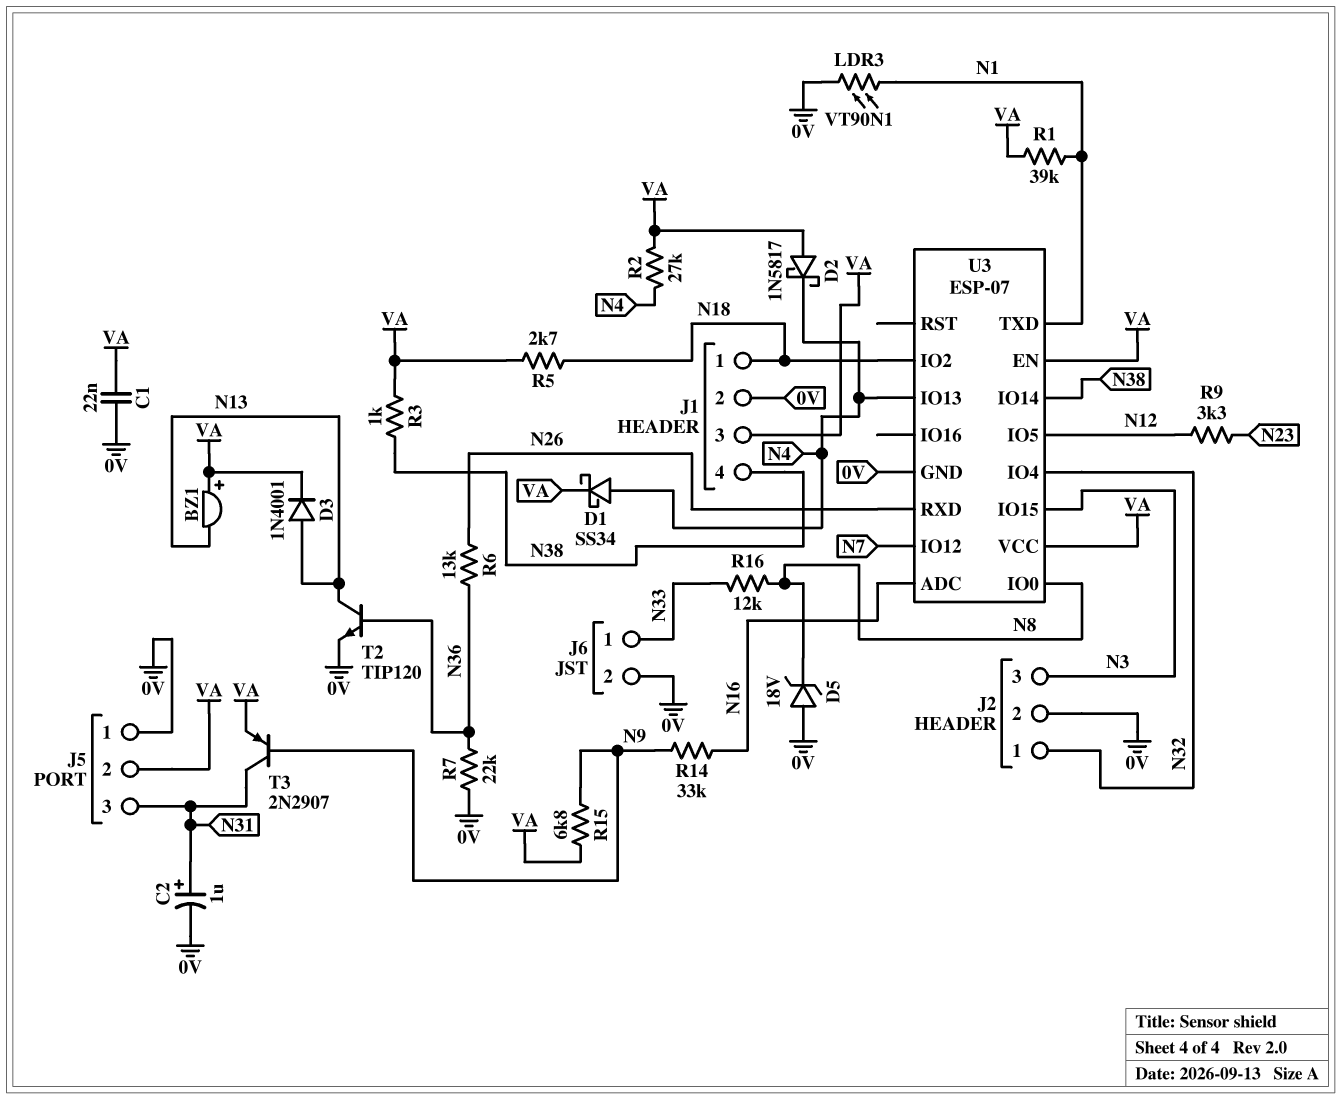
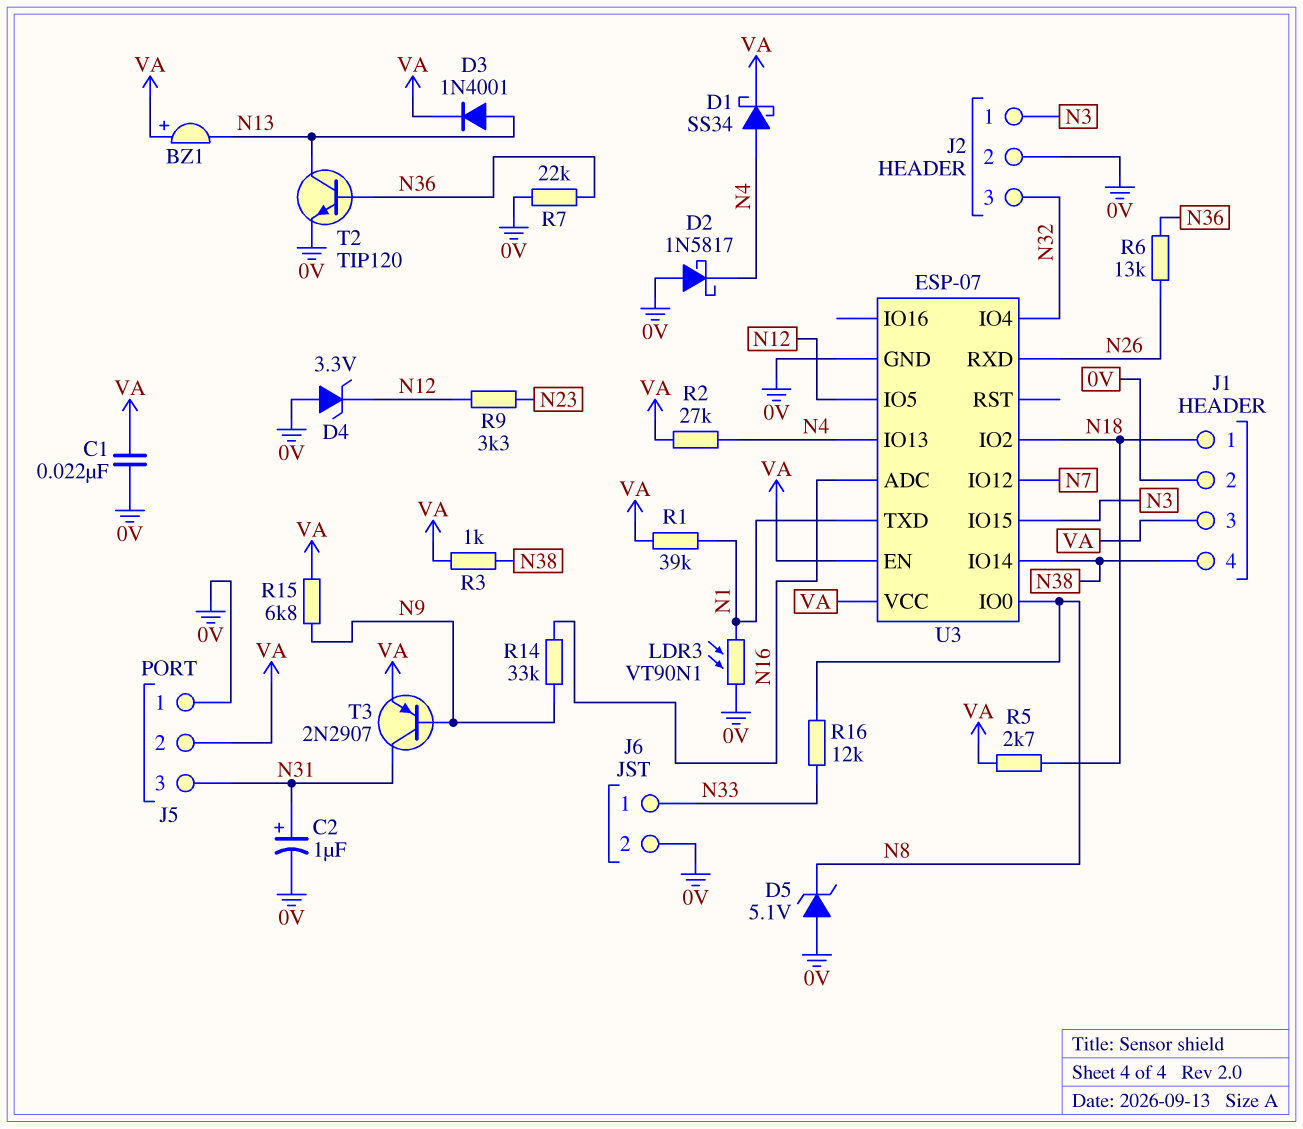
D2: schottky 1N5817 (A VA, K N4) -> schottky 1N5817 (A 0V, K N4)
D4: none -> zener 3.3V (A 0V, K N12)
D5: zener 18V (A 0V, K N8) -> zener 5.1V (A 0V, K N8)
J2 pin 1: N32 -> N3
J2 pin 3: N3 -> N32

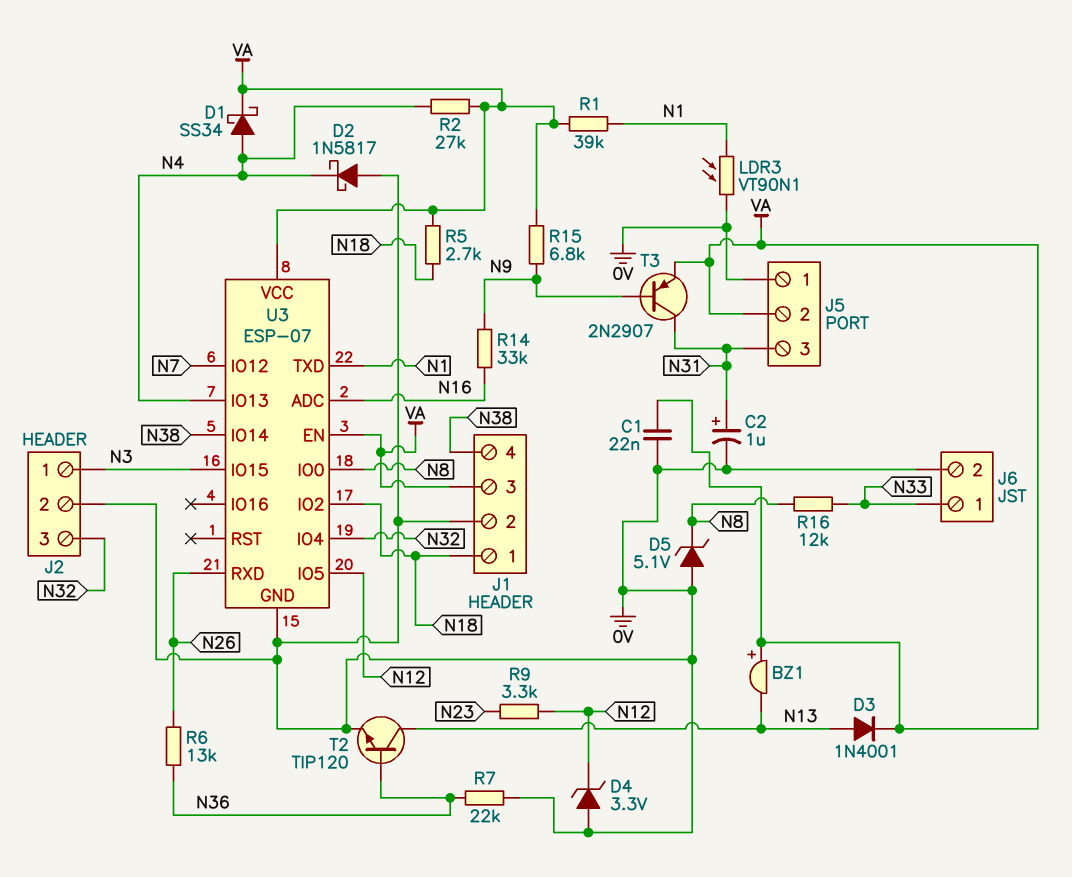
R3: 1k (N38, VA) -> none

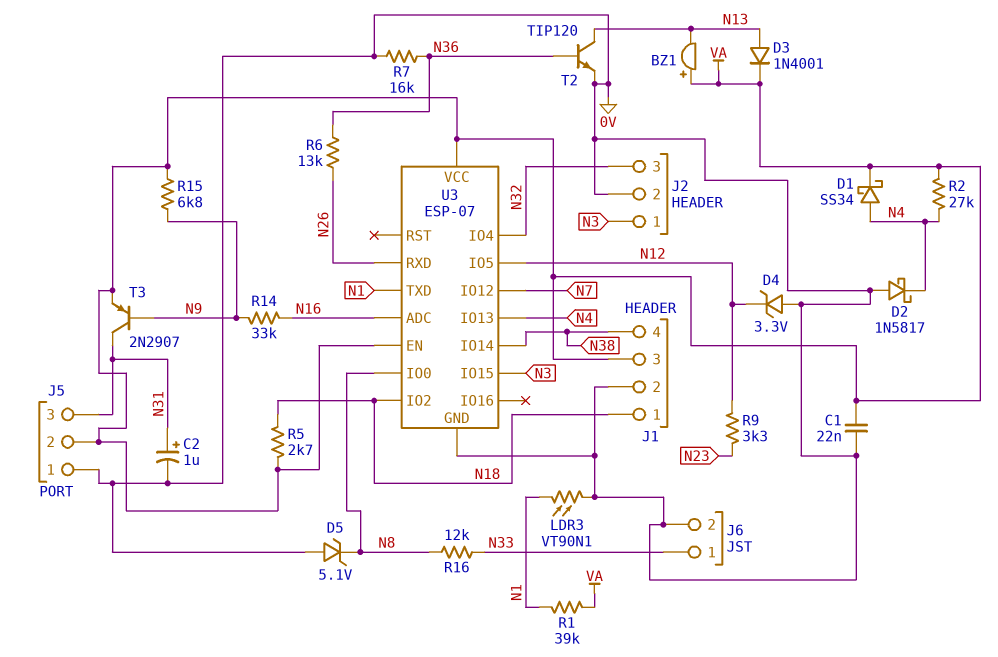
R7: 22k (0V, N36) -> 16k (0V, N36)

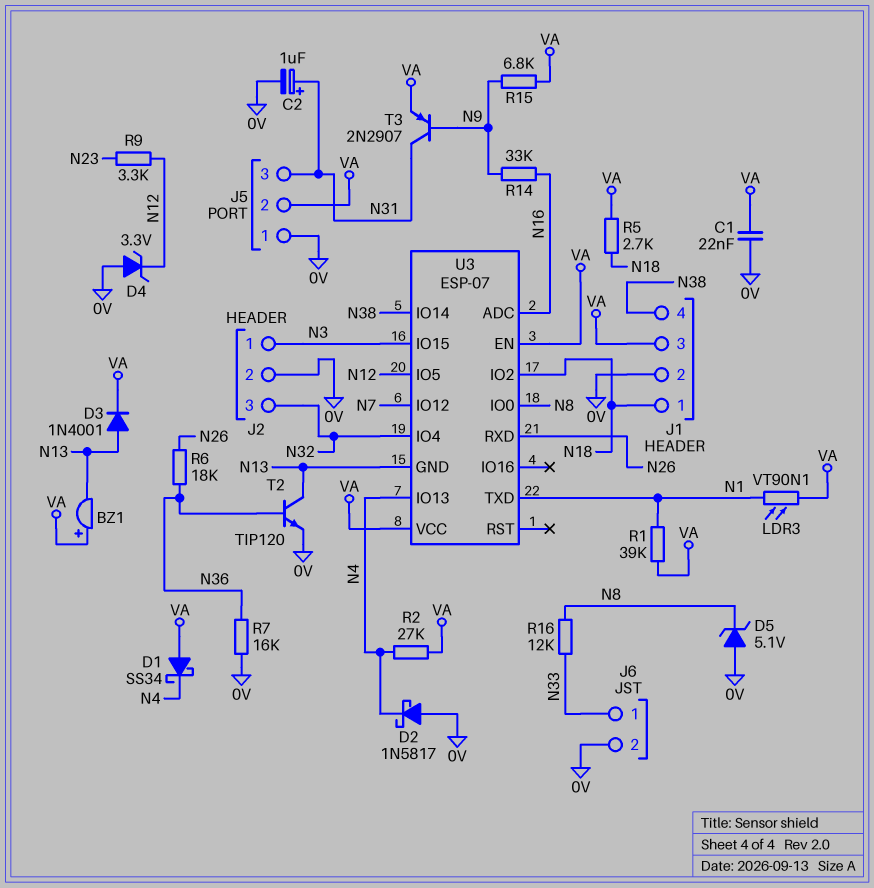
D1: schottky SS34 (A N4, K VA) -> schottky SS34 (A VA, K N4)
LDR3: VT90N1 (0V, N1) -> VT90N1 (N1, VA)
R6: 13k (N26, N36) -> 18k (N26, N36)
U3 pin GND: 0V -> N13

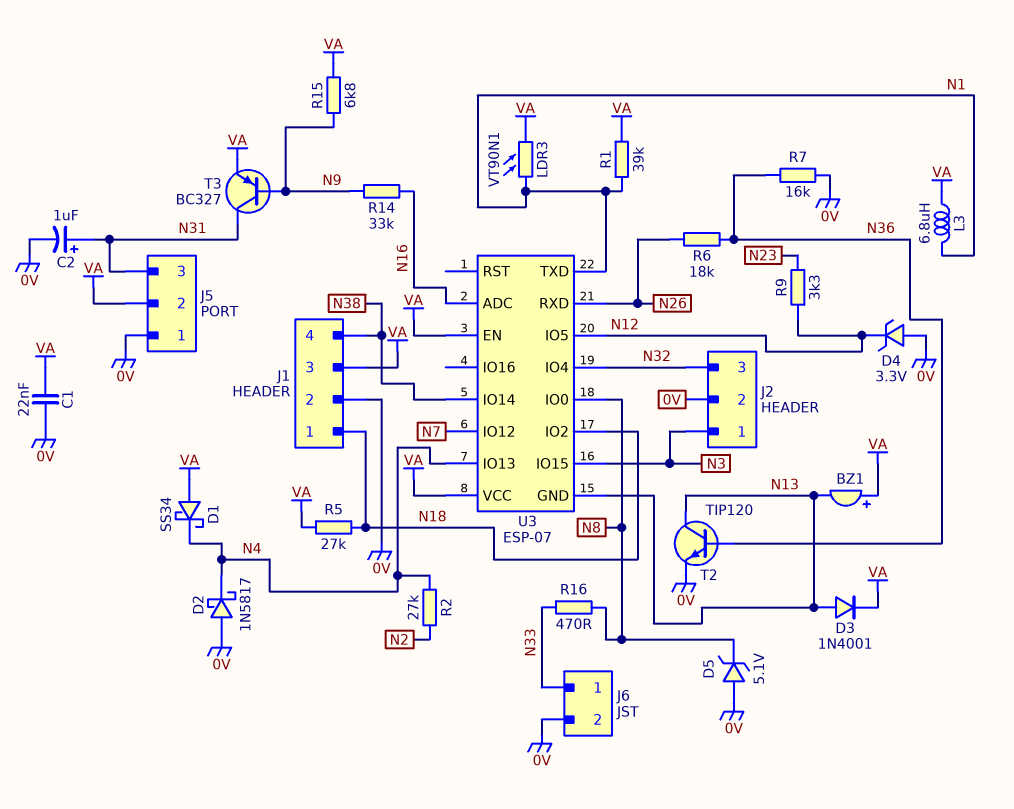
L3: none -> 6.8uH (N1, VA)
R2: 27k (N4, VA) -> 27k (N2, N4)
R5: 2.7k (N18, VA) -> 27k (N18, VA)
R16: 12k (N8, N33) -> 470 (N8, N33)
T3: PNP 2N2907 (B N9, C N31, E VA) -> PNP BC327 (B N9, C N31, E VA)

